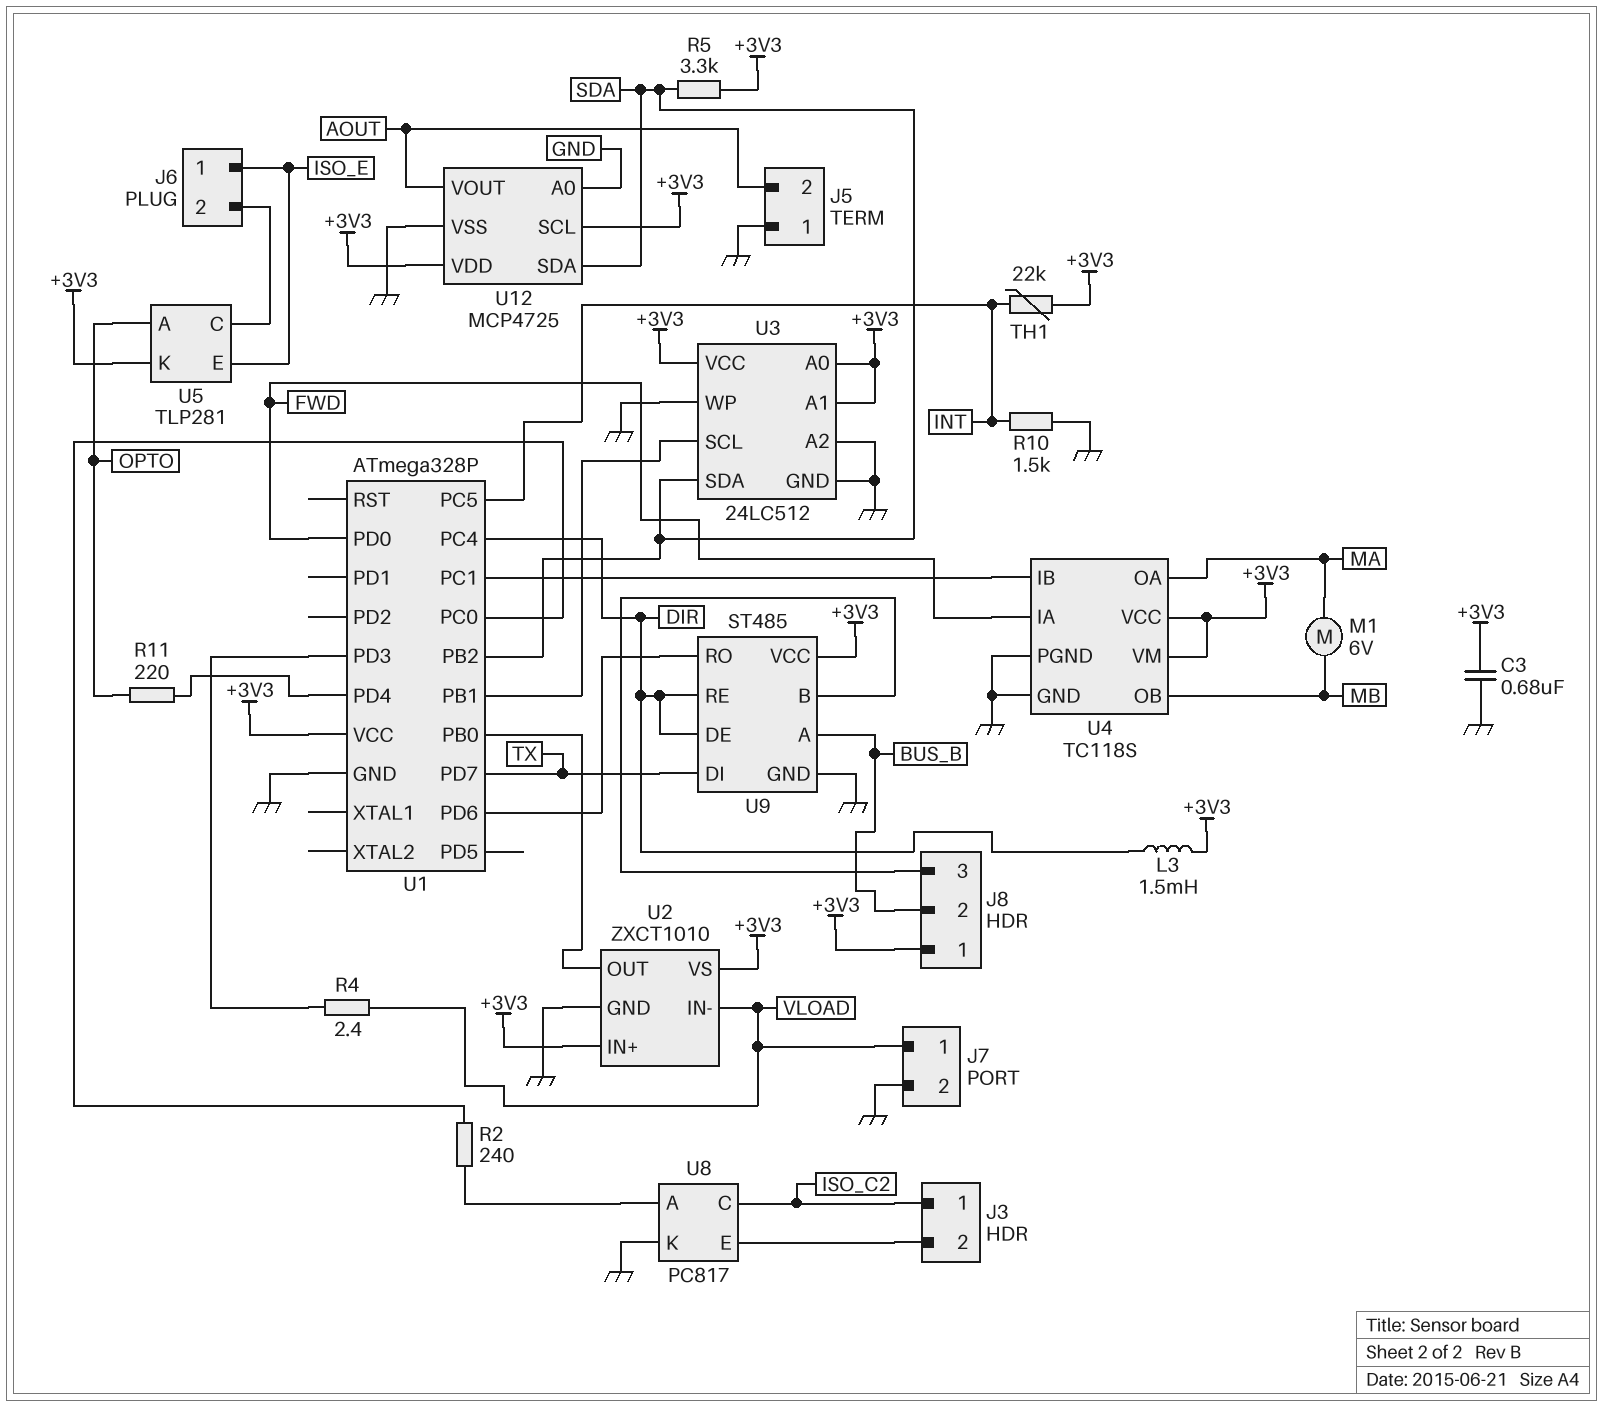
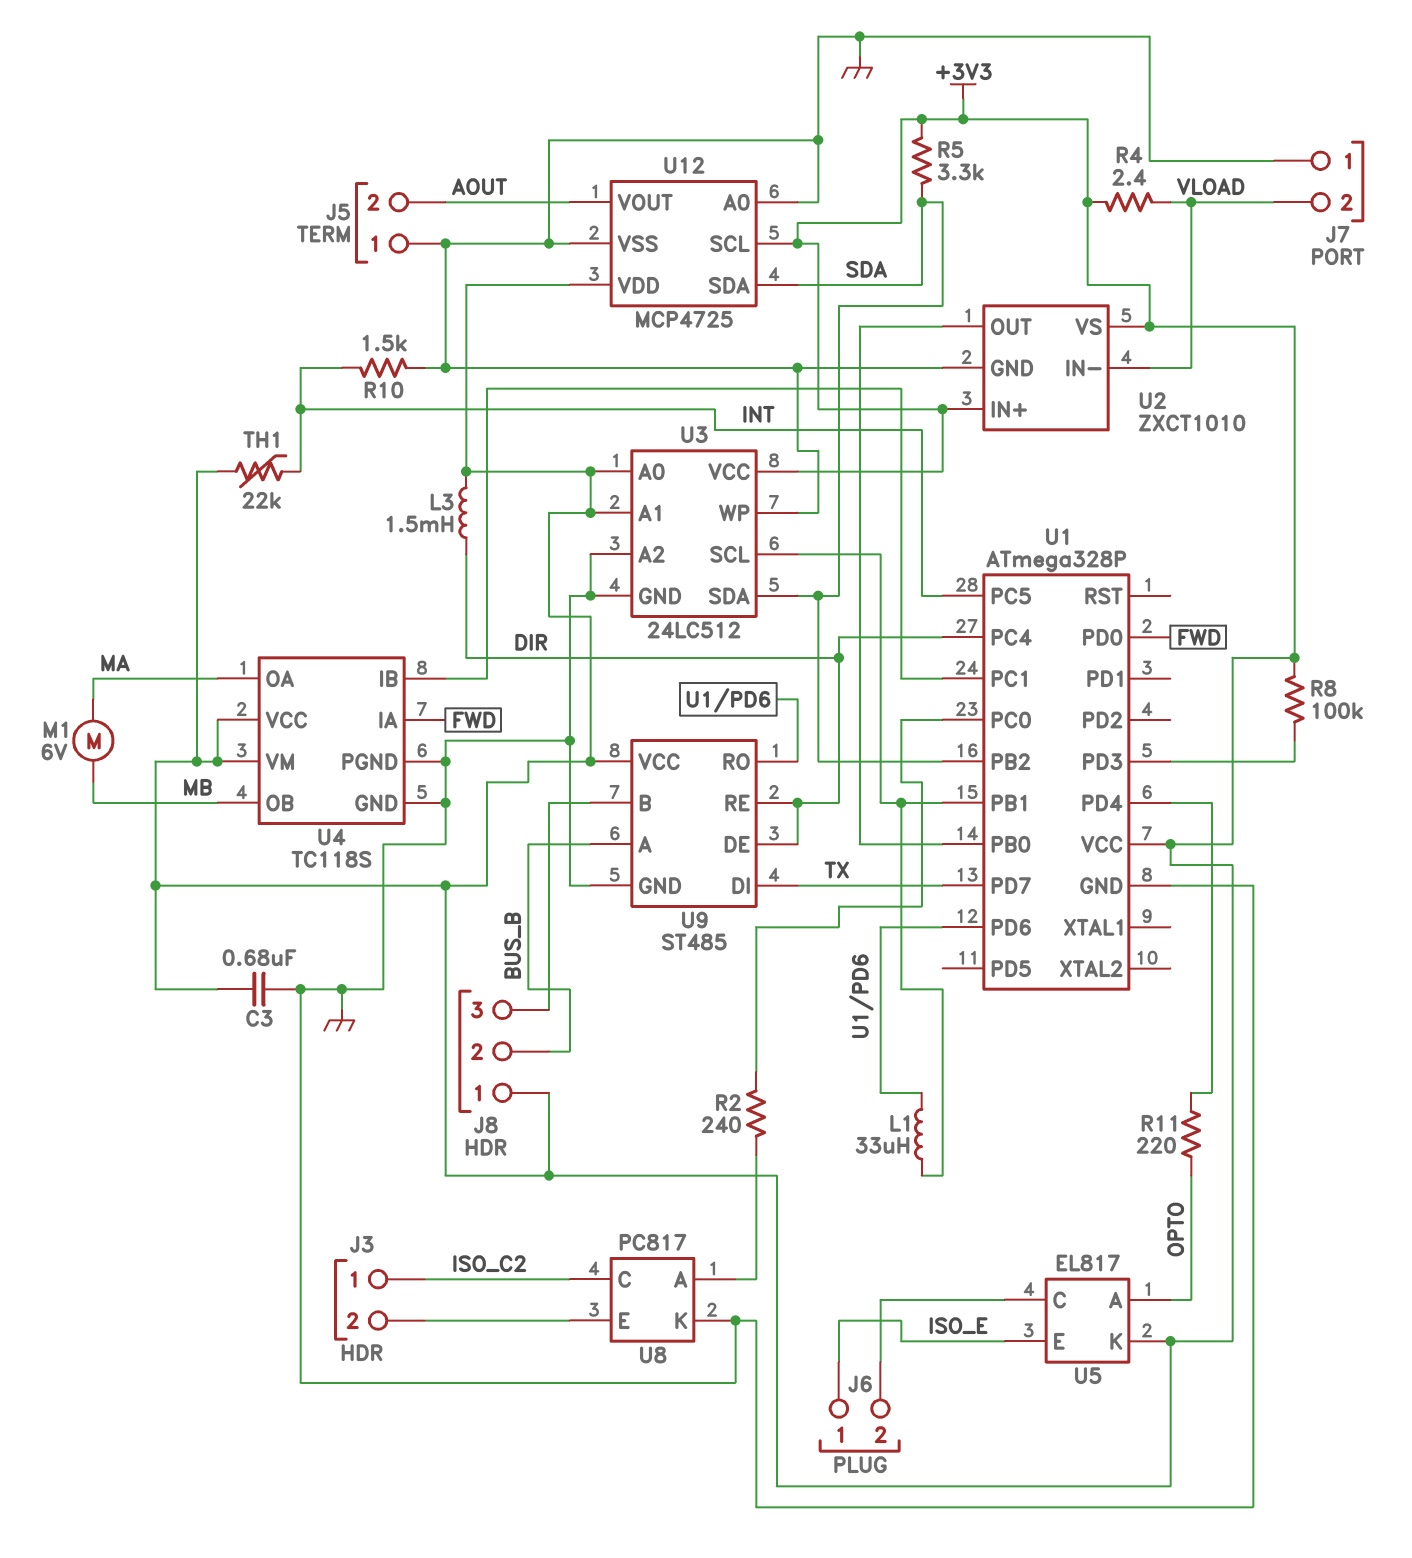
J7 pin 1: VLOAD -> GND
J7 pin 2: GND -> VLOAD
L1: none -> 33uH (U1/PB1, U1/PD6)
R4: 2.4 (U1/PD3, VLOAD) -> 2.4 (+3V3, VLOAD)
R8: none -> 100k (+3V3, U1/PD3)
U5: TLP281 -> EL817

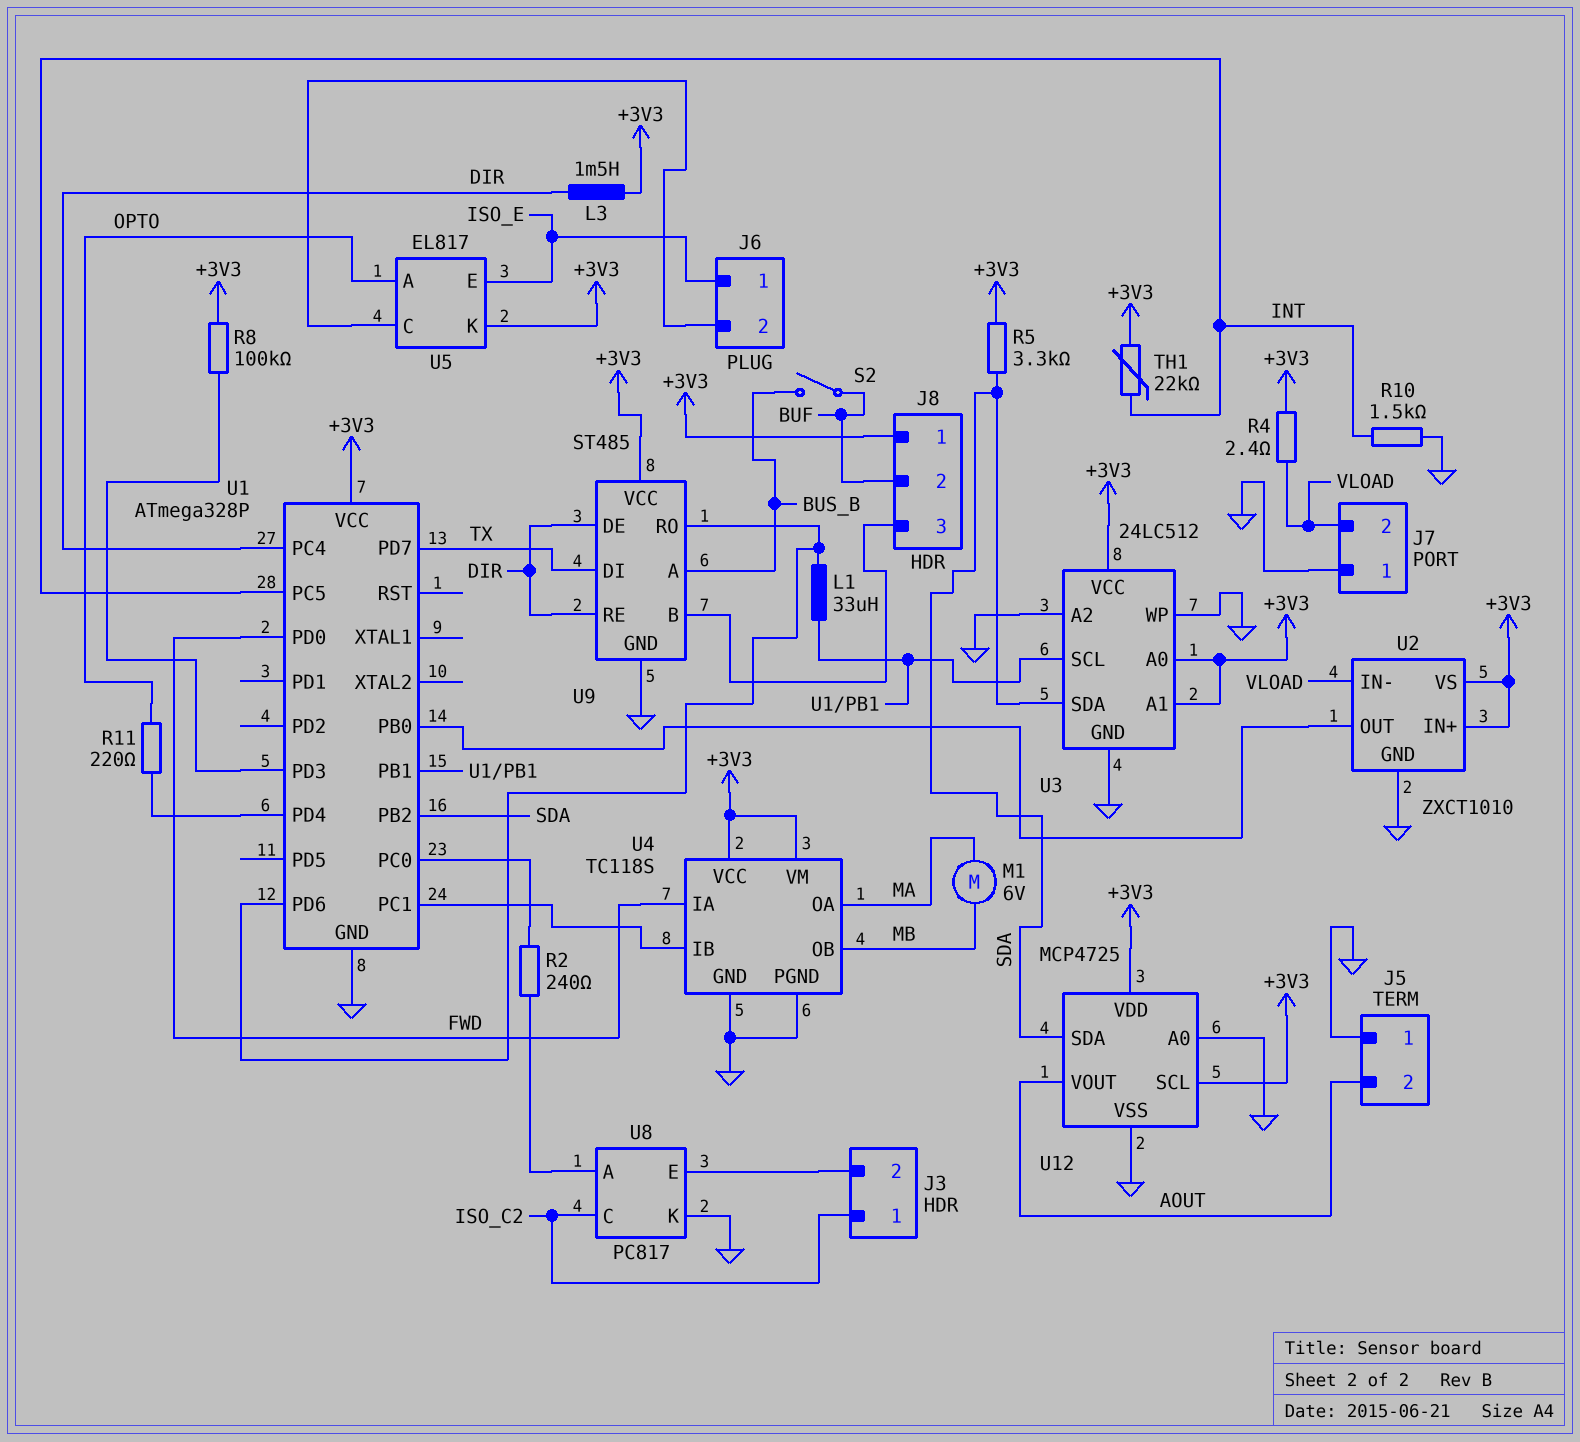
C3: 680nF (+3V3, GND) -> none
J8 pin 2: BUS_B -> BUF
S2: none -> switch (BUF, BUS_B)

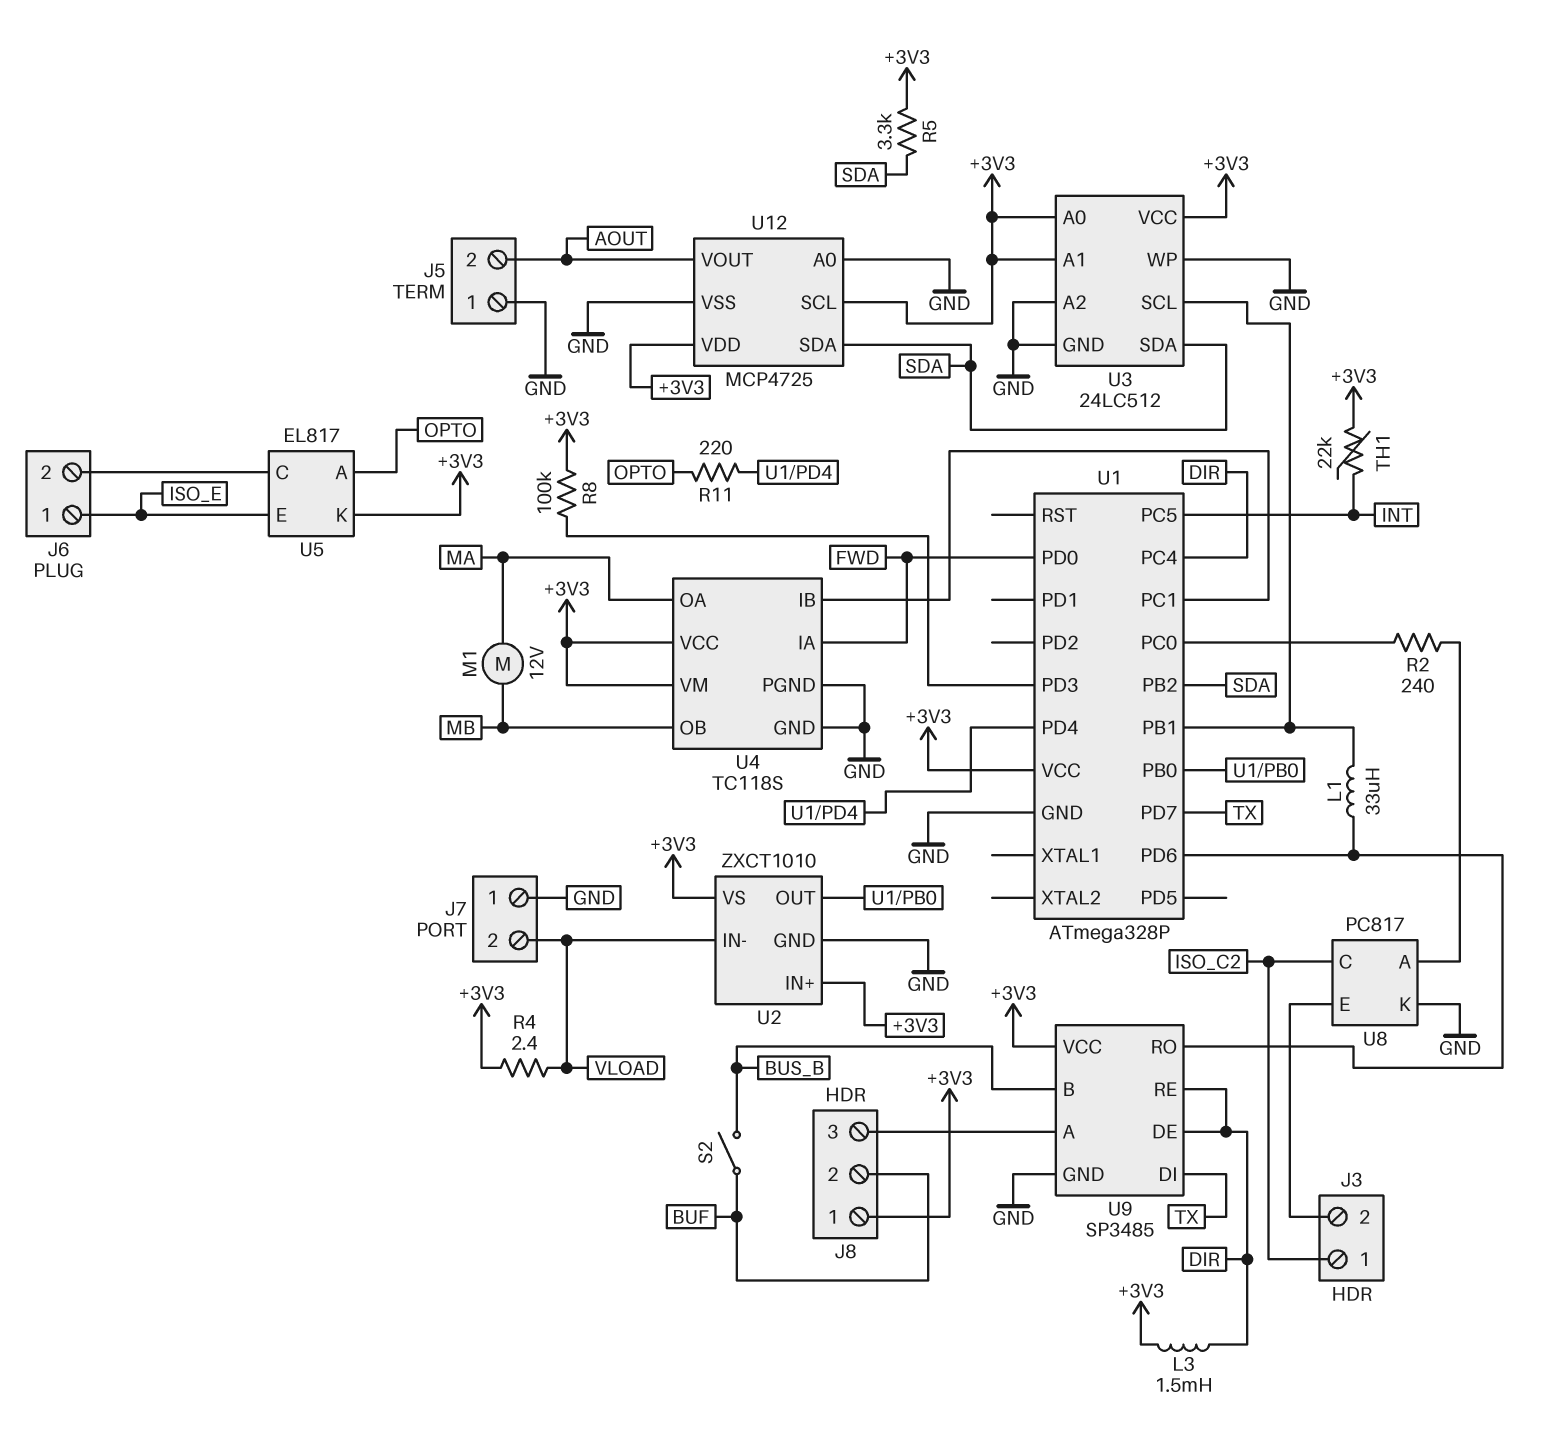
M1: motor 6V (MA, MB) -> motor 12V (MA, MB)
R10: 1.5k (GND, INT) -> none
U9: ST485 -> SP3485
U9 pin A: BUS_B -> J8/3
U9 pin B: J8/3 -> BUS_B

